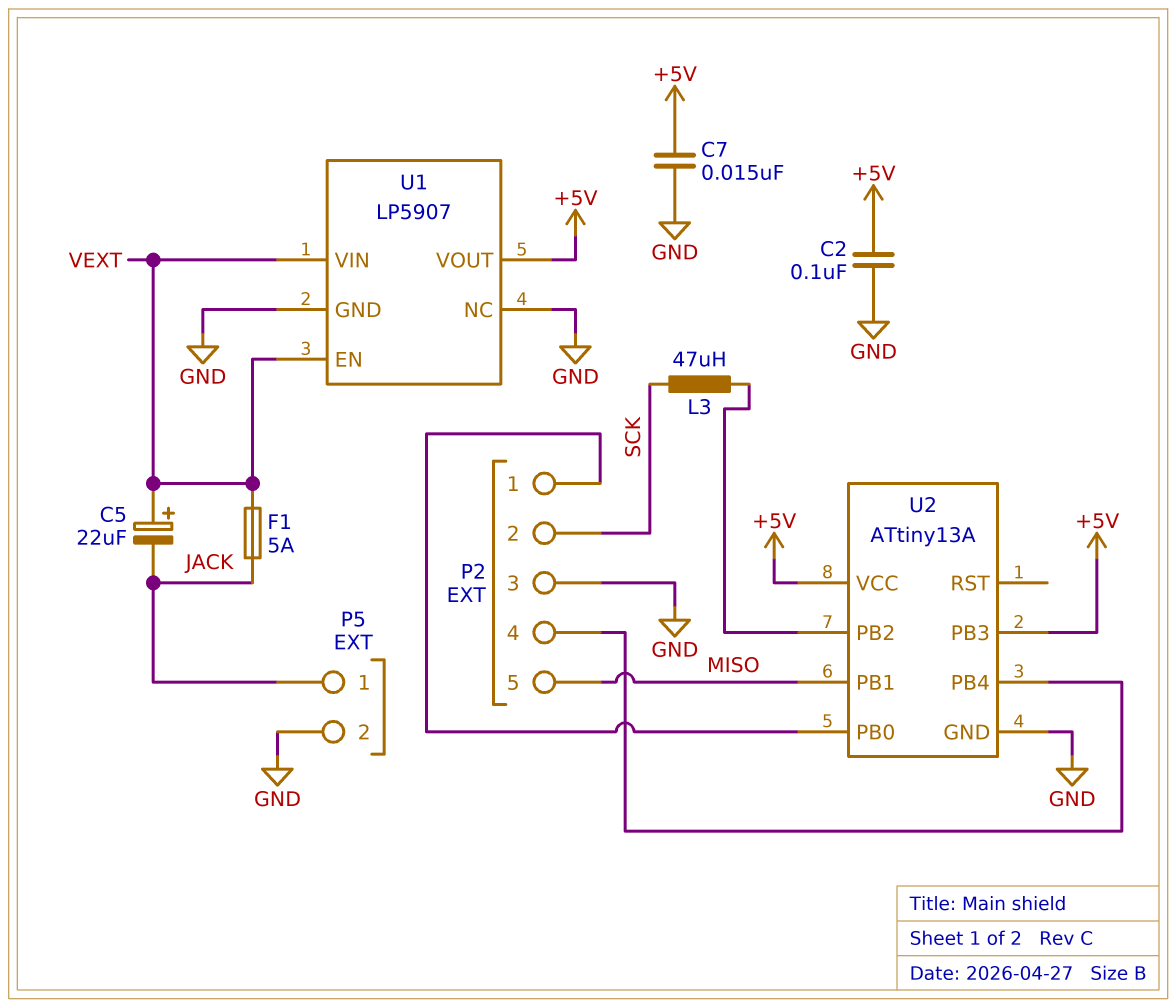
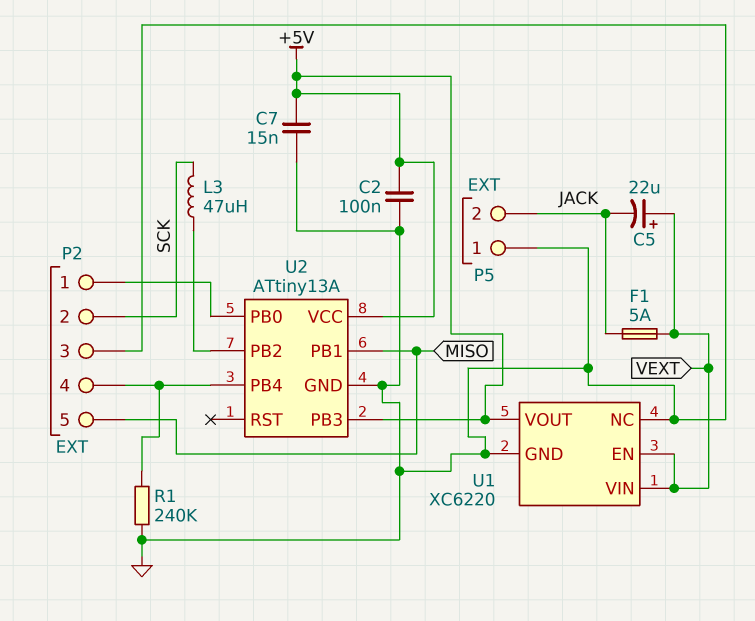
P5 pin 1: JACK -> GND
P5 pin 2: GND -> JACK
R1: none -> 240k (GND, P2/4)
U1: LP5907 -> XC6220

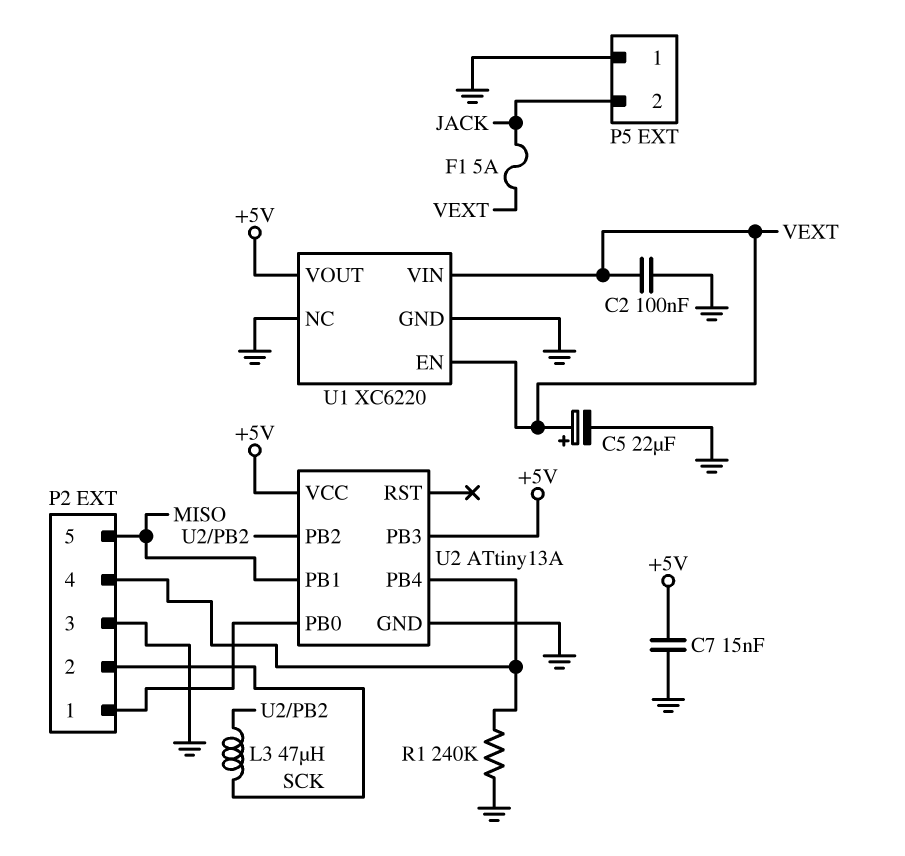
C2: 100nF (+5V, GND) -> 100nF (GND, VEXT)
C5: 22uF (plus VEXT, minus JACK) -> 22uF (plus VEXT, minus GND)

